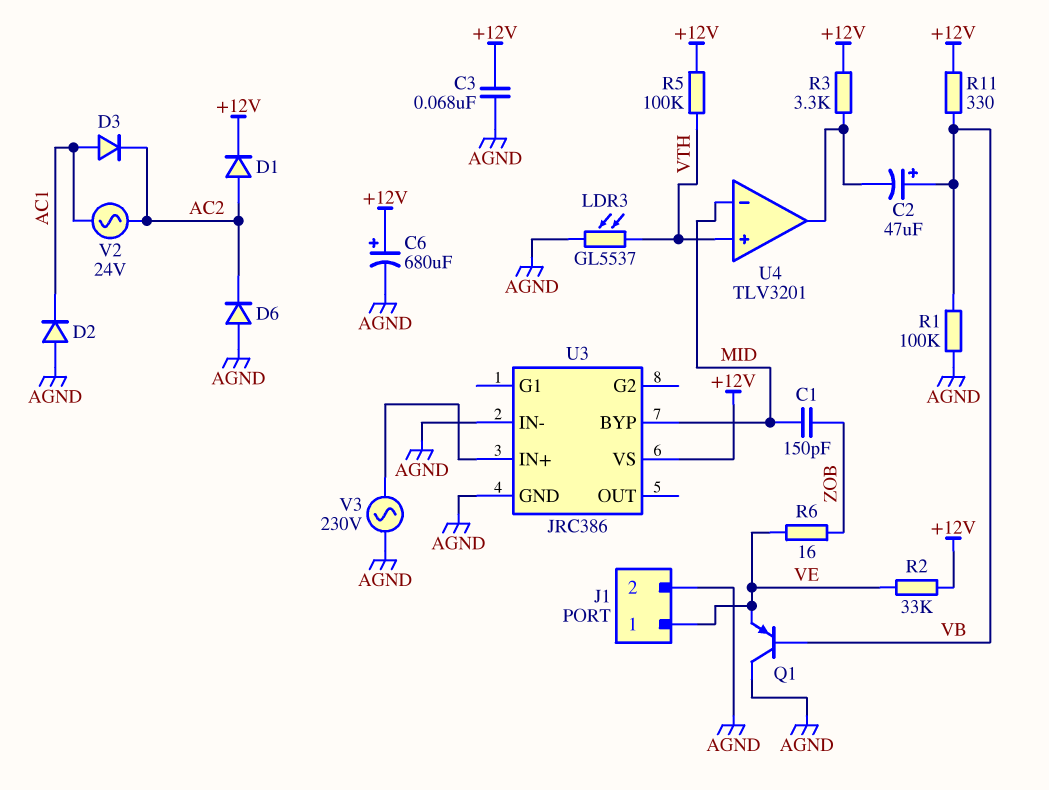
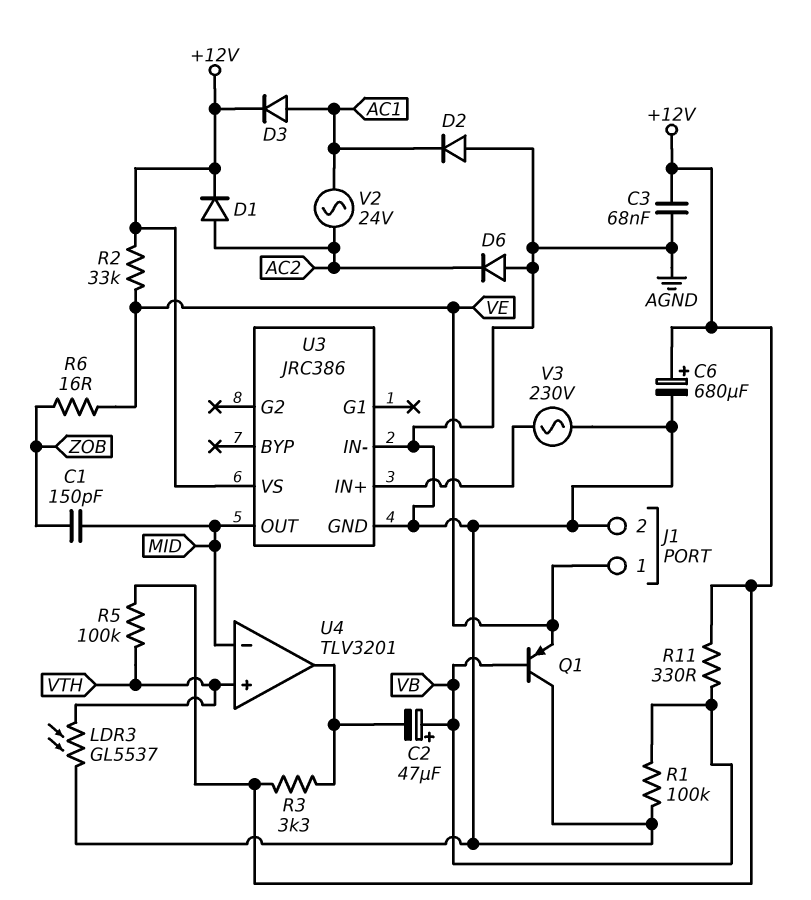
D3: diode (A AC1, K AC2) -> diode (A AC1, K +12V)
U3 pin BYP: MID -> none
U3 pin OUT: none -> MID

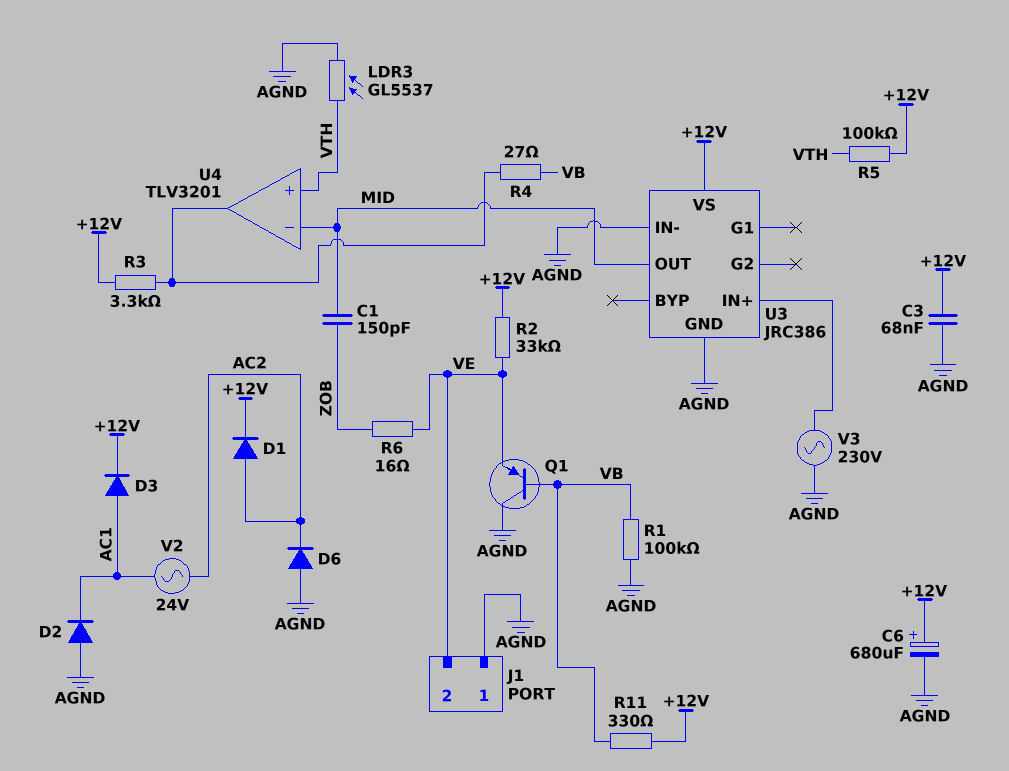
C2: 47uF (plus VB, minus U4/out) -> none
J1 pin 1: VE -> AGND
J1 pin 2: AGND -> VE
R4: none -> 27 (U4/out, VB)

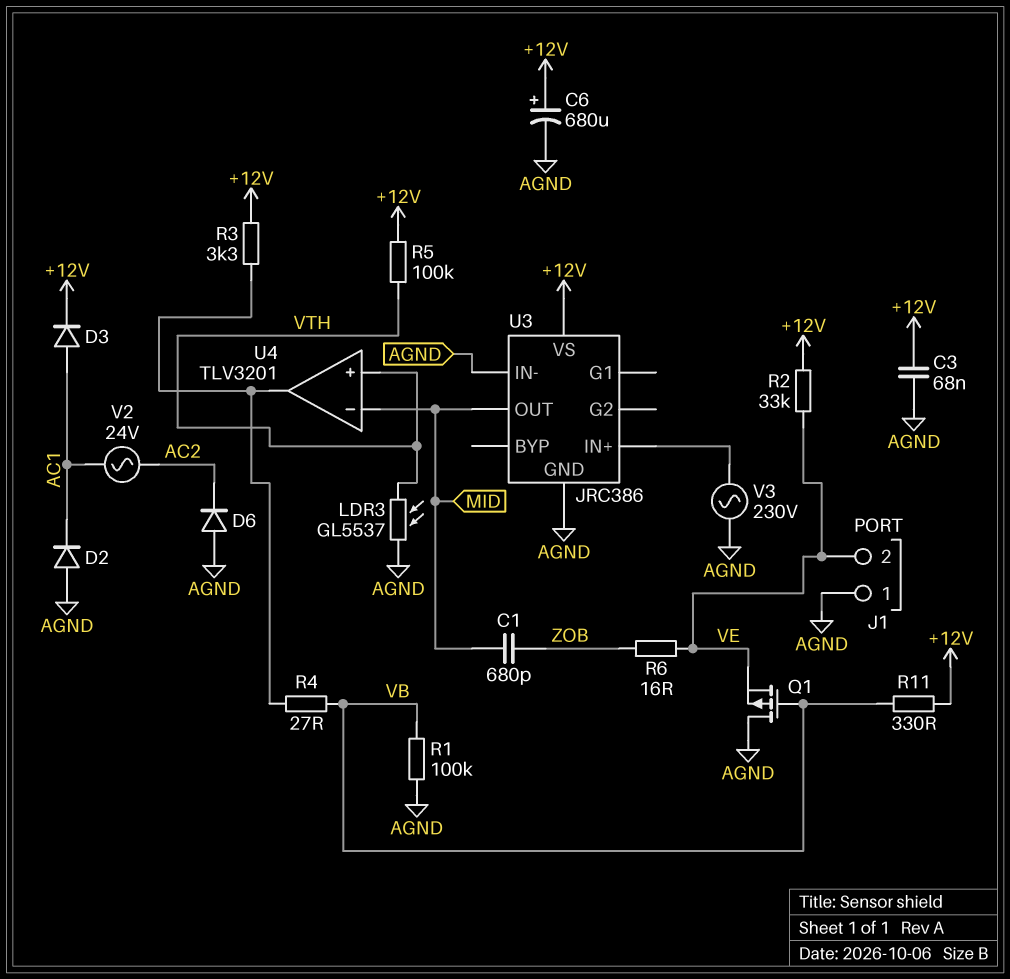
C1: 150pF (MID, ZOB) -> 680pF (MID, ZOB)
D1: diode (A AC2, K +12V) -> none
Q1: PNP (B VB, C AGND, E VE) -> PMOS (G VB, D AGND, S VE)

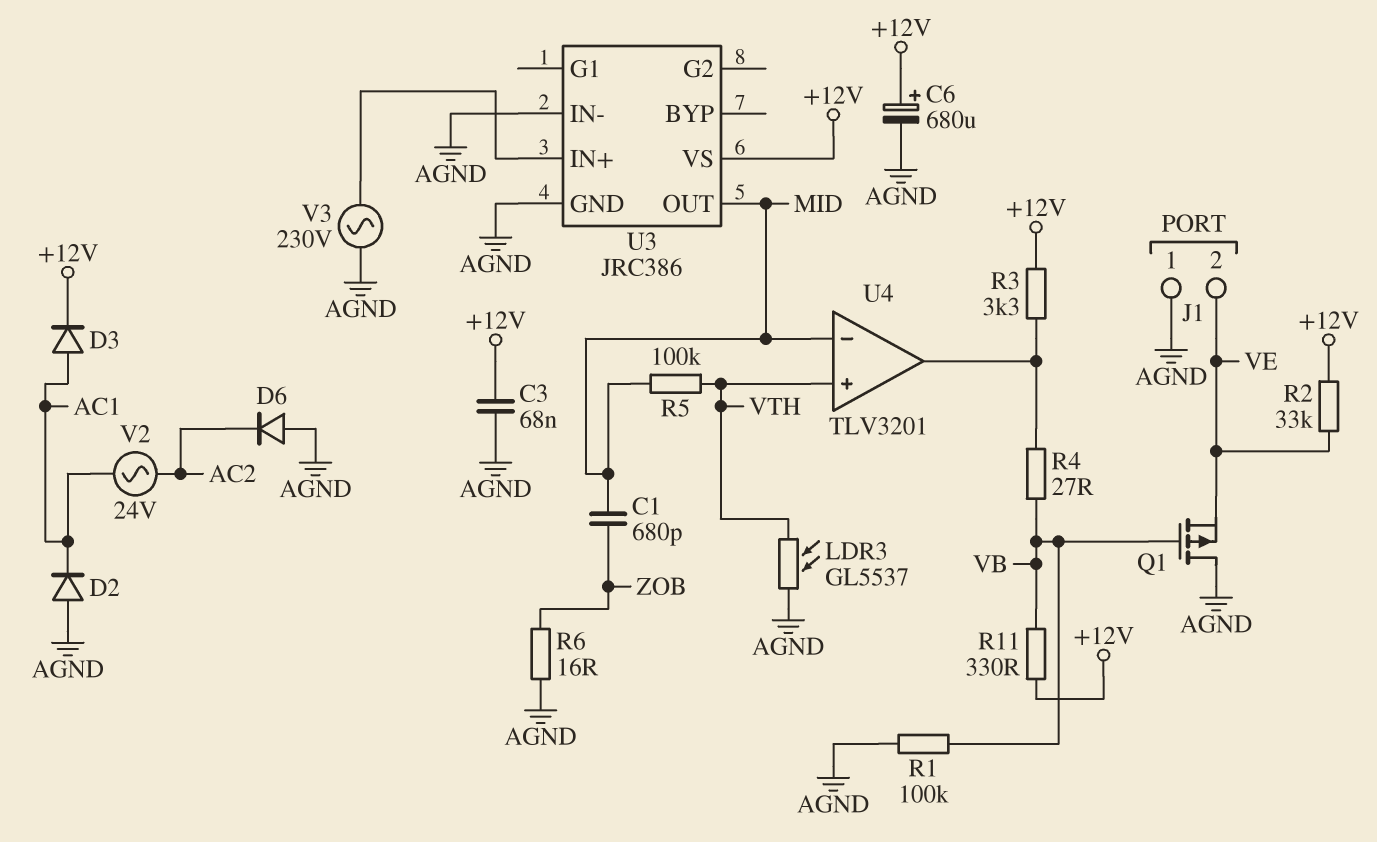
R5: 100k (+12V, VTH) -> 100k (MID, VTH)
R6: 16 (VE, ZOB) -> 16 (AGND, ZOB)

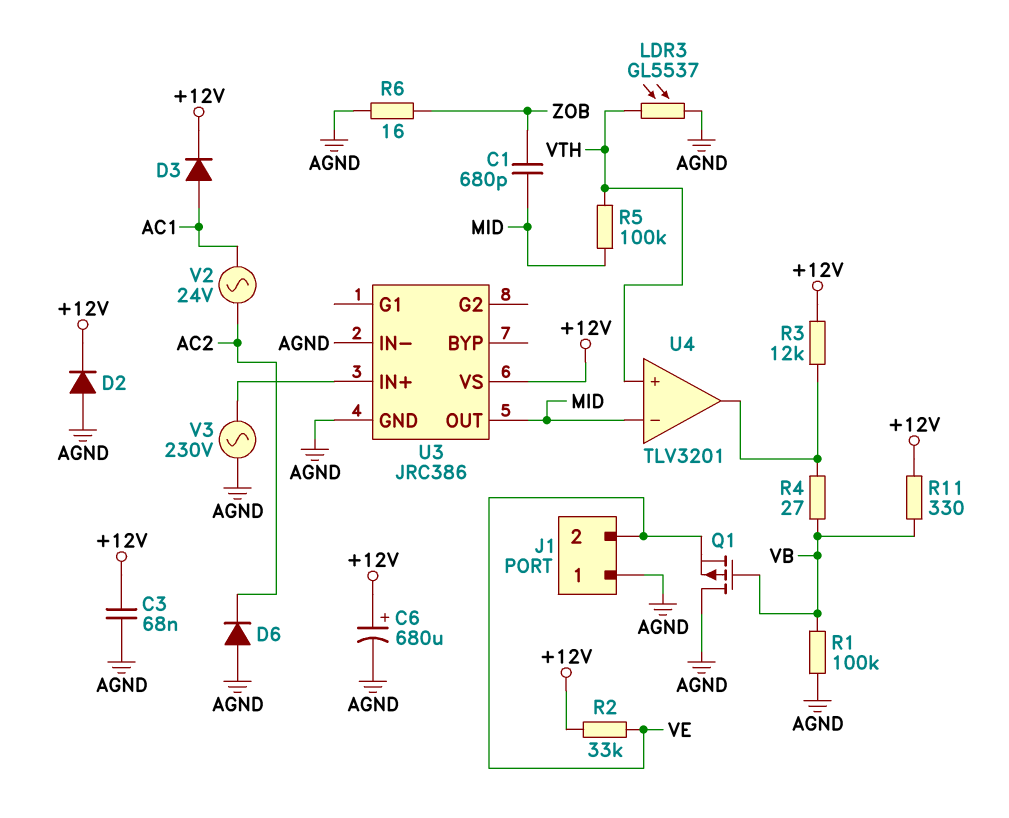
D2: diode (A AGND, K AC1) -> diode (A AGND, K +12V)
R3: 3.3k (+12V, U4/out) -> 12k (+12V, U4/out)

